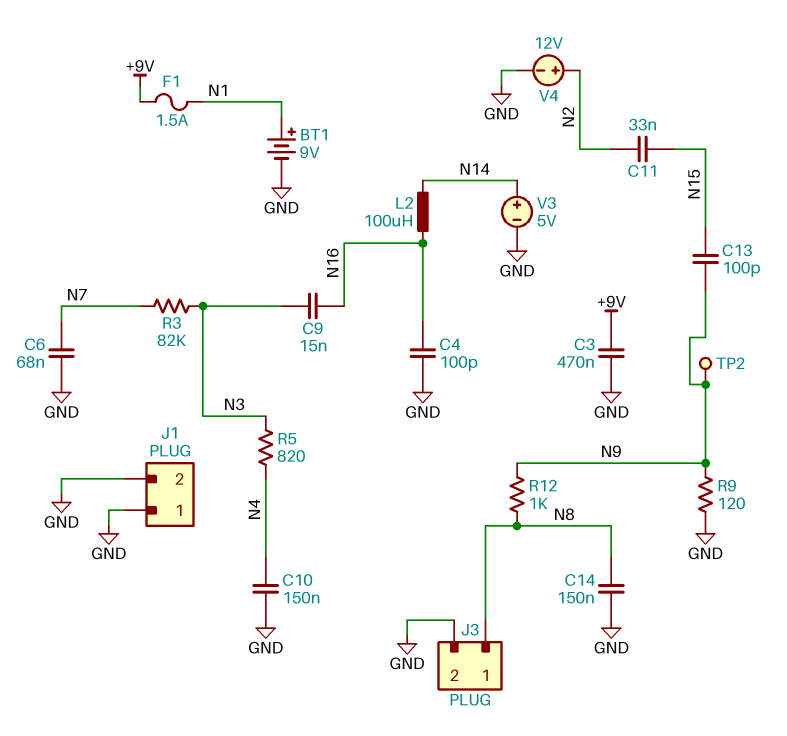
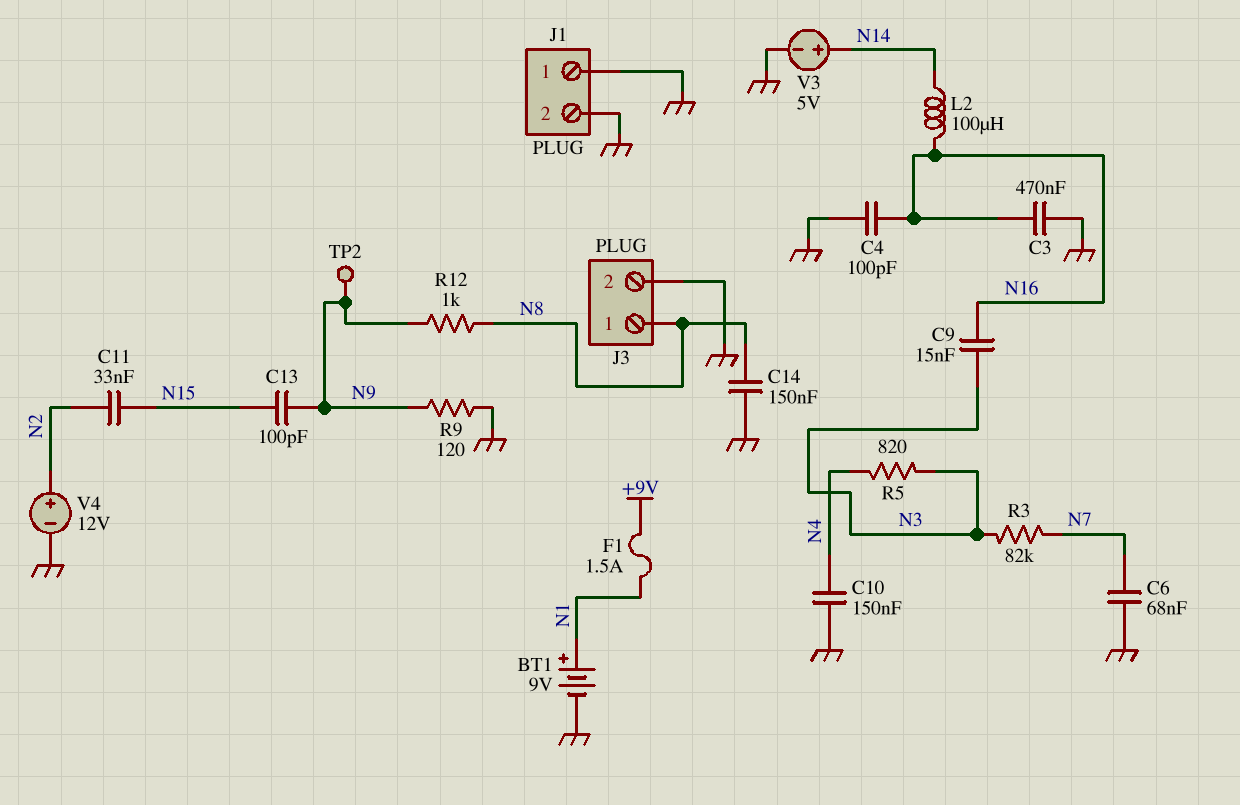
C3: 470nF (+9V, GND) -> 470nF (GND, N16)

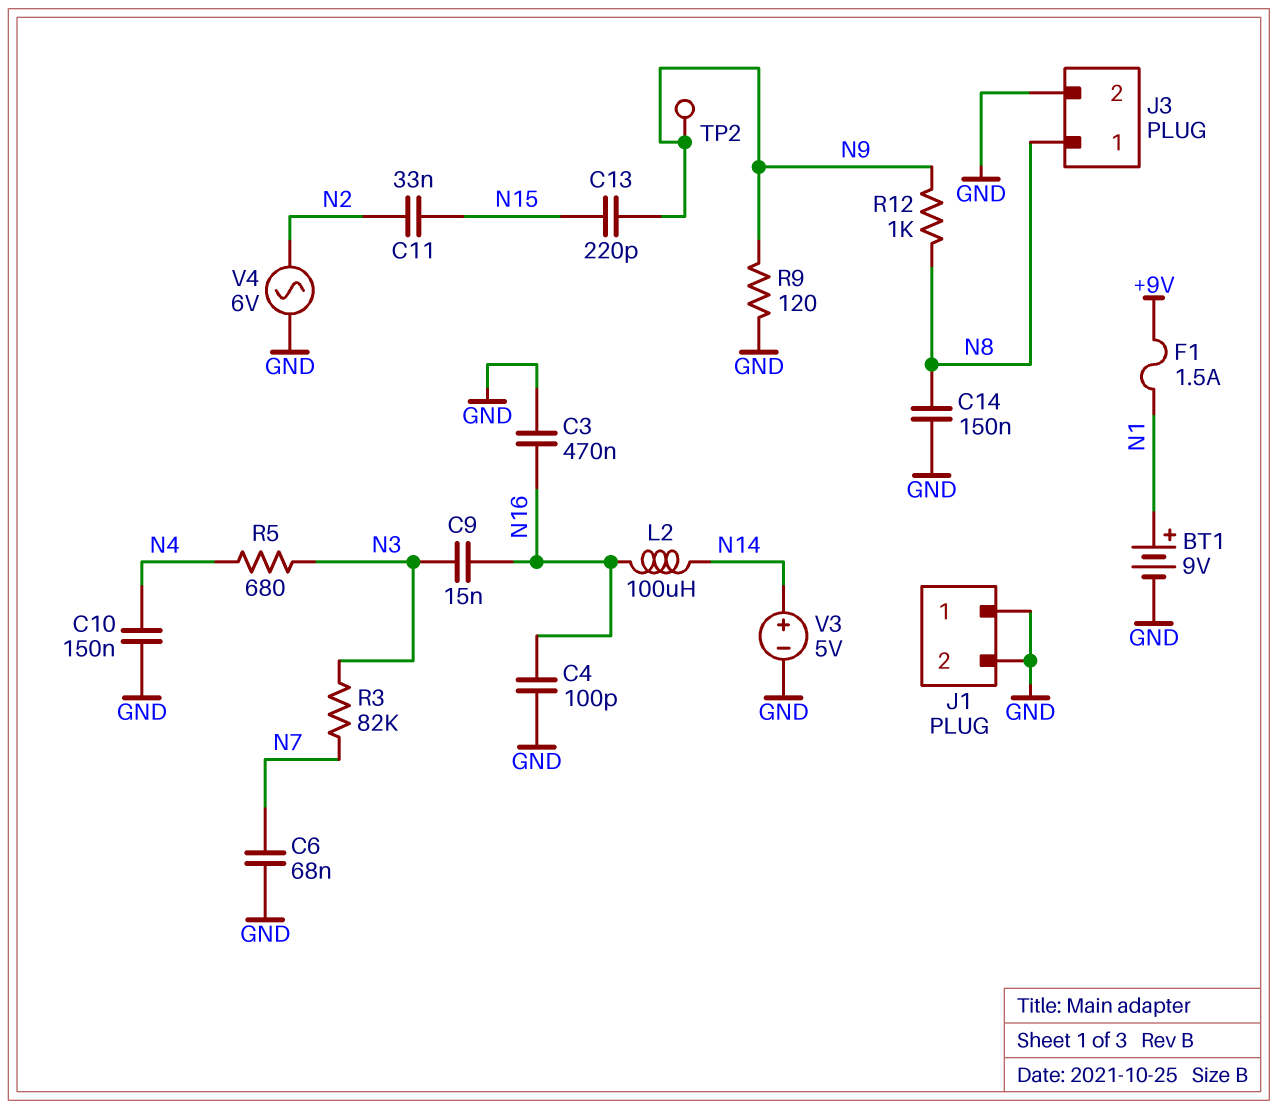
C13: 100pF (N9, N15) -> 220pF (N9, N15)
R5: 820 (N3, N4) -> 680 (N3, N4)
V4: 12V (plus N2, minus GND) -> AC 6V (GND, N2)

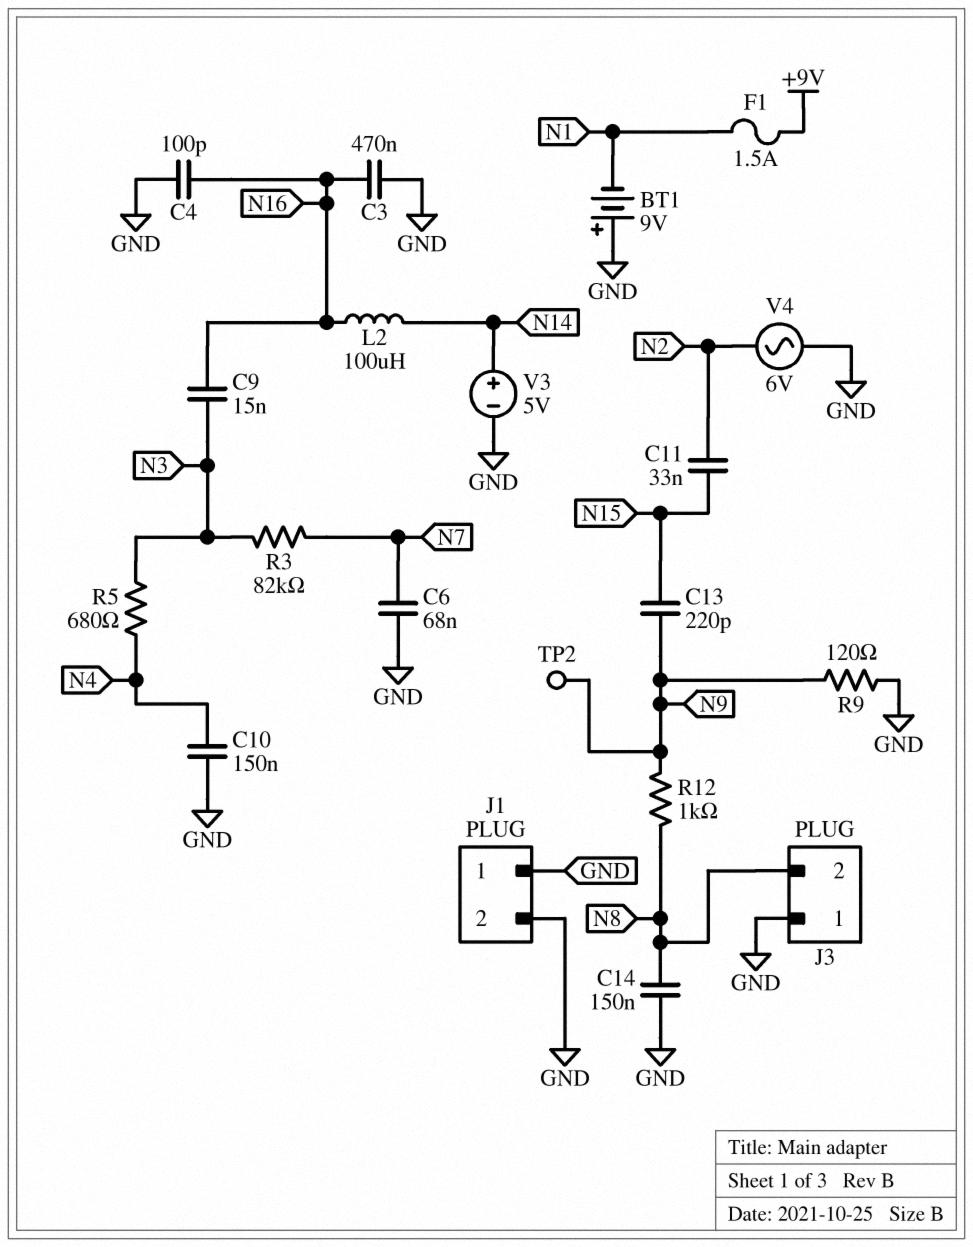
BT1: 9V (plus N1, minus GND) -> 9V (plus GND, minus N1)
J3 pin 1: N8 -> GND
J3 pin 2: GND -> N8

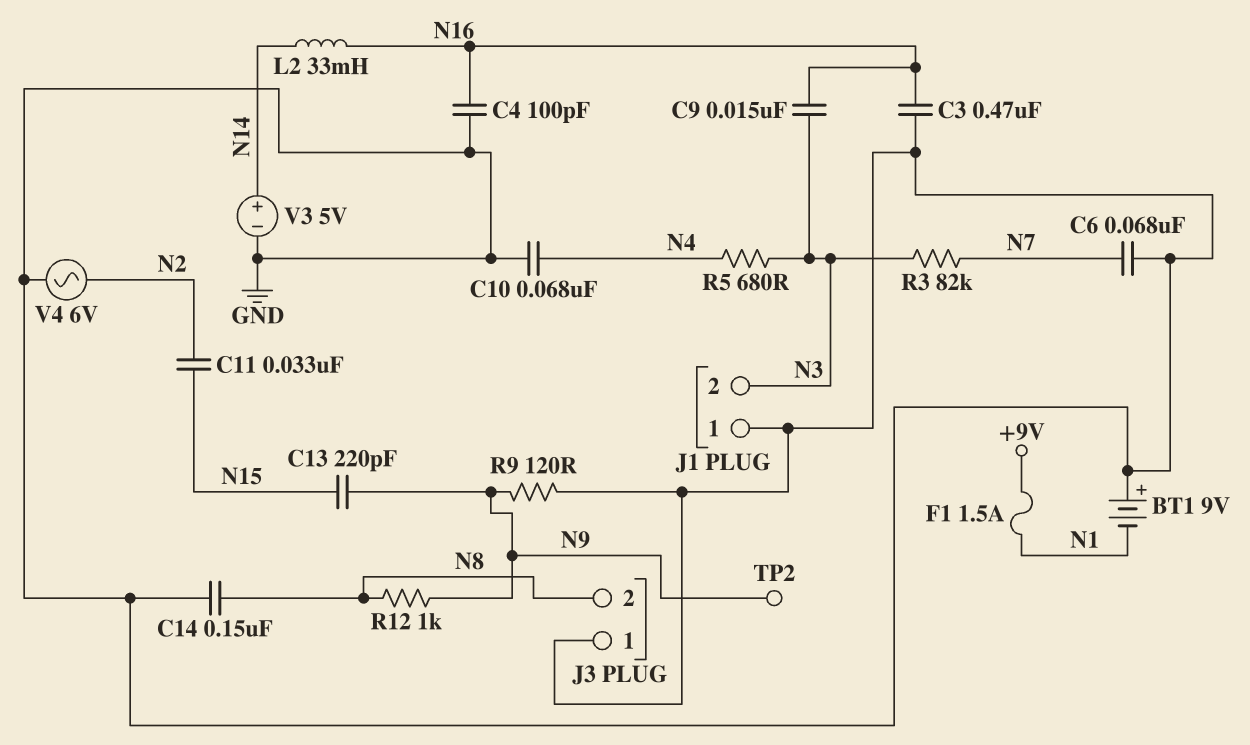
C10: 150nF (GND, N4) -> 68nF (GND, N4)
J1 pin 2: GND -> N3
L2: 100uH (N14, N16) -> 33mH (N14, N16)

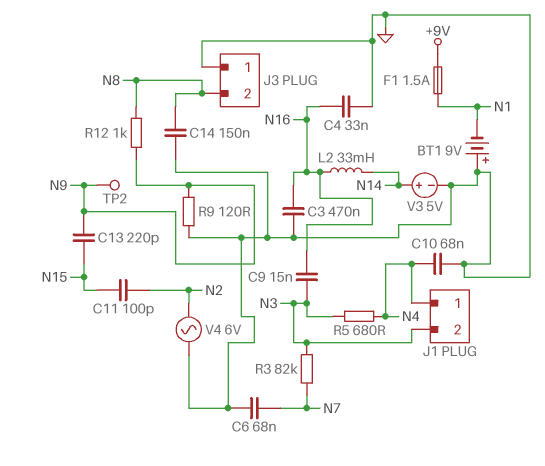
C4: 100pF (GND, N16) -> 33nF (GND, N16)
C11: 33nF (N2, N15) -> 100pF (N2, N15)
J1 pin 1: GND -> N4

